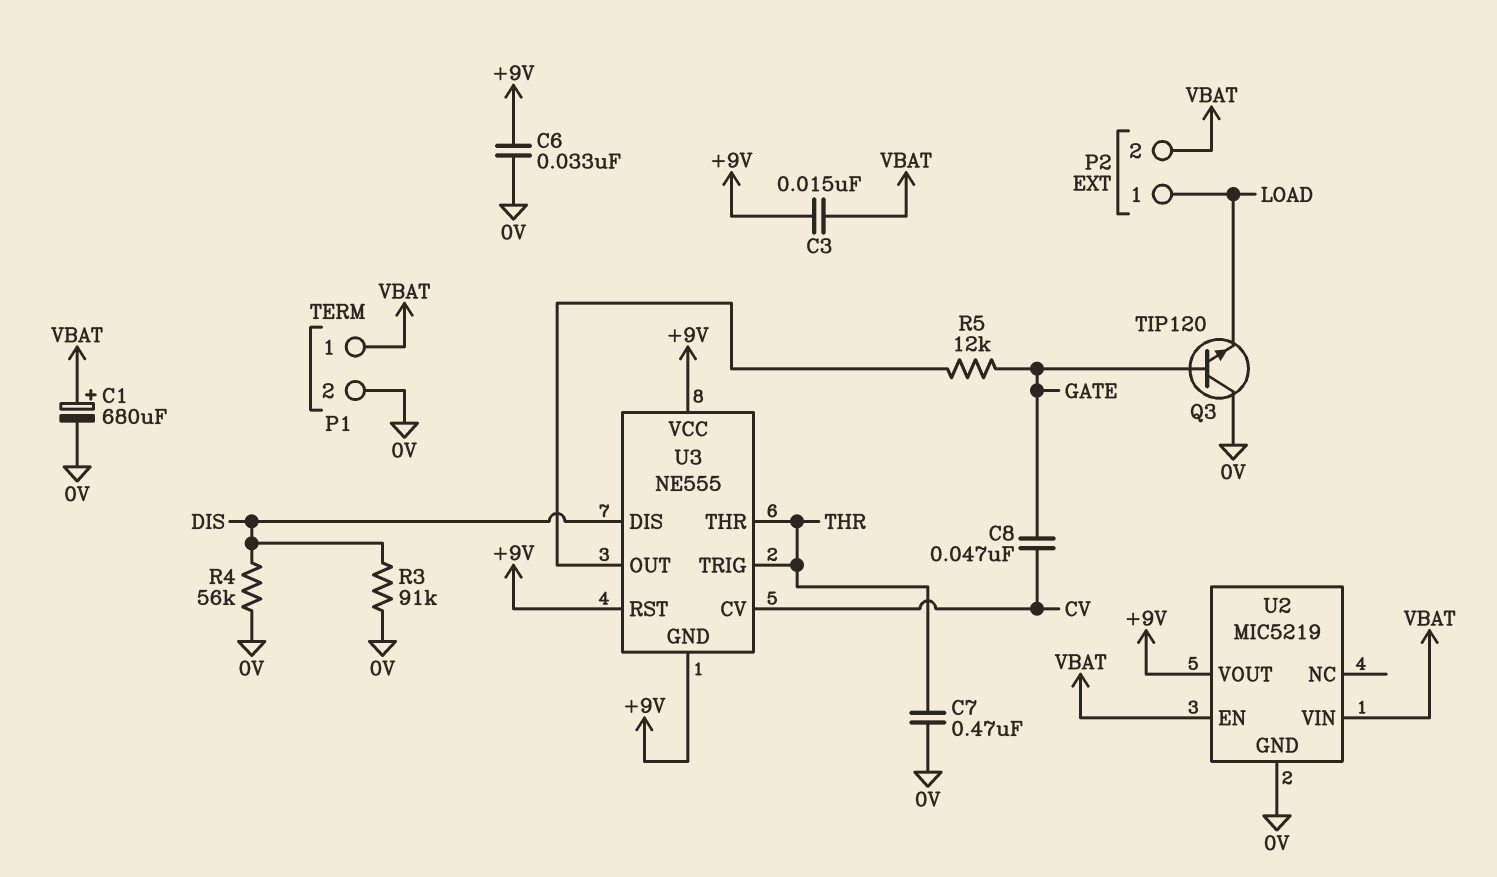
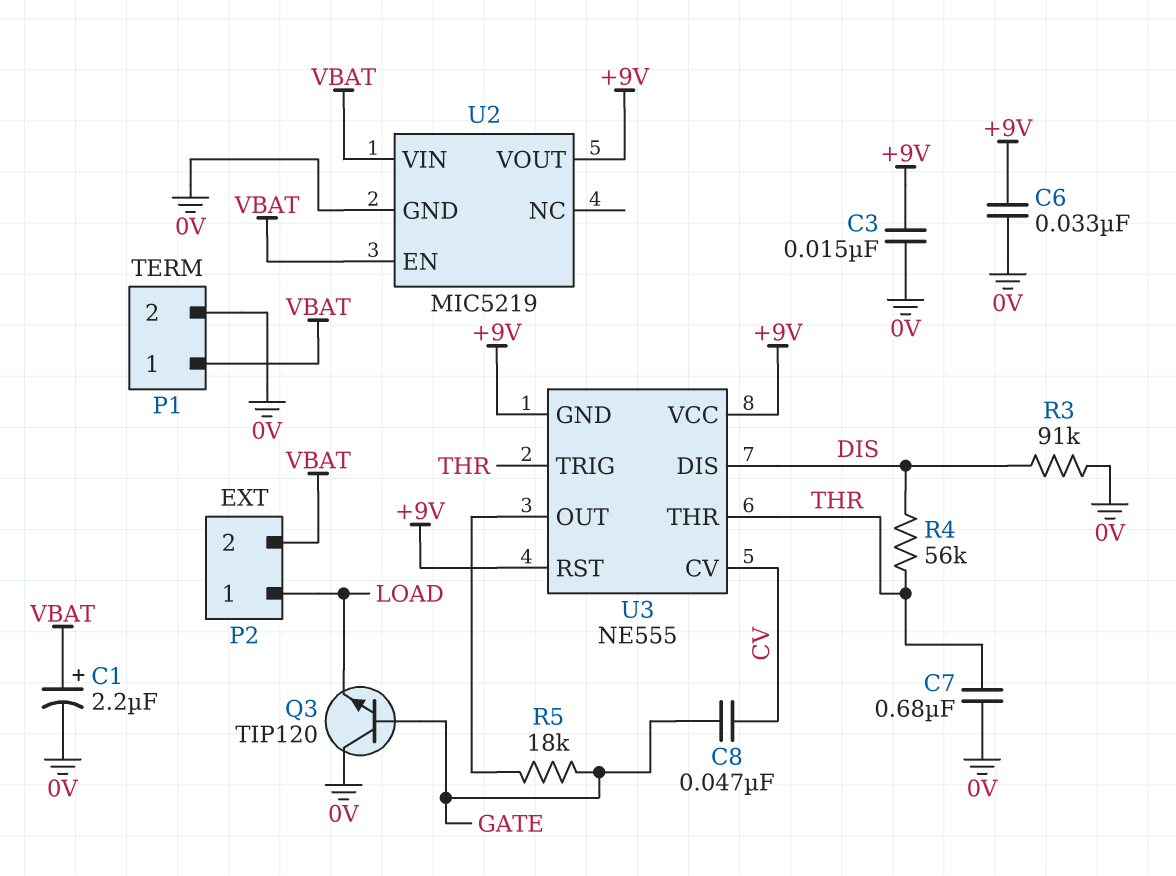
C1: 680uF (plus VBAT, minus 0V) -> 2.2uF (plus VBAT, minus 0V)
C3: 15nF (+9V, VBAT) -> 15nF (+9V, 0V)
C7: 470nF (0V, THR) -> 680nF (0V, THR)
R4: 56k (0V, DIS) -> 56k (DIS, THR)
R5: 12k (GATE, U3/OUT) -> 18k (GATE, U3/OUT)

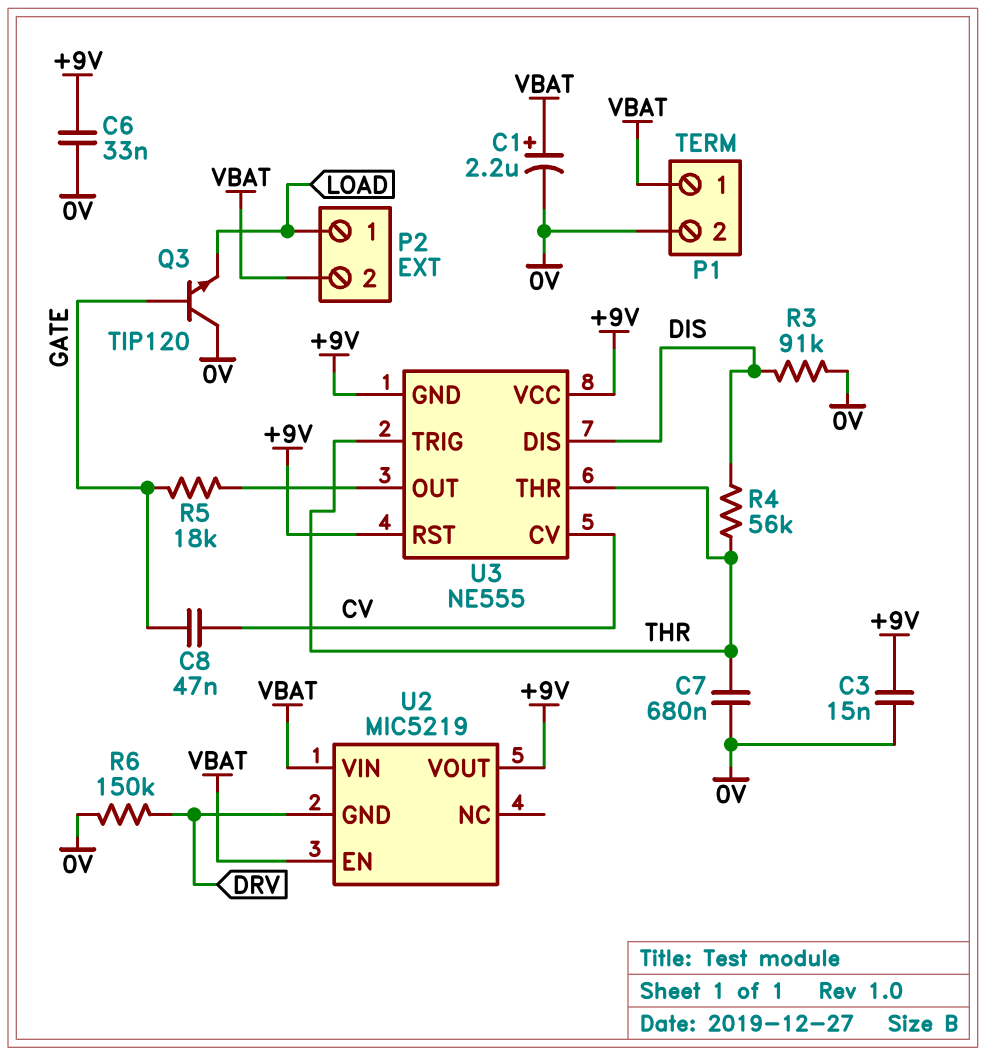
R6: none -> 150k (0V, DRV)
U2 pin GND: 0V -> DRV

